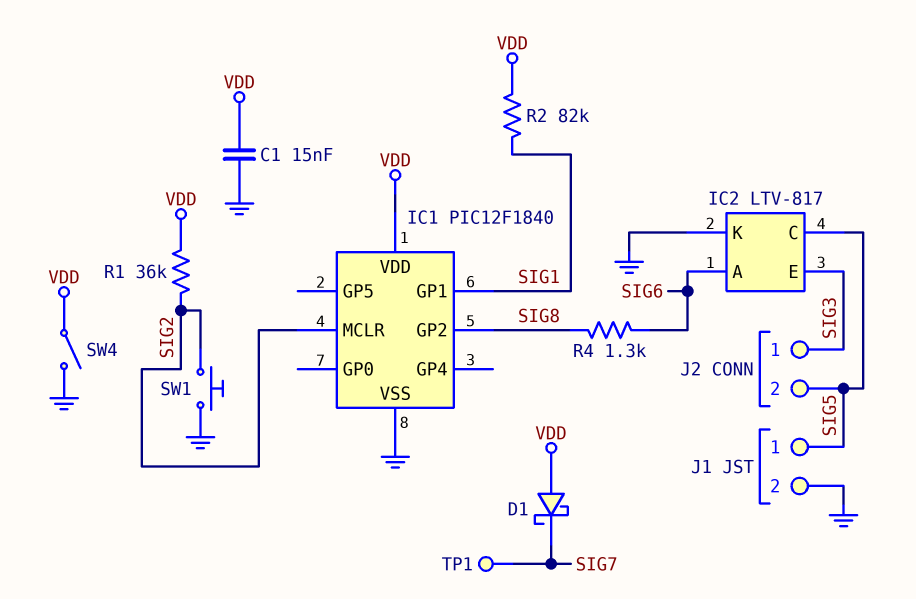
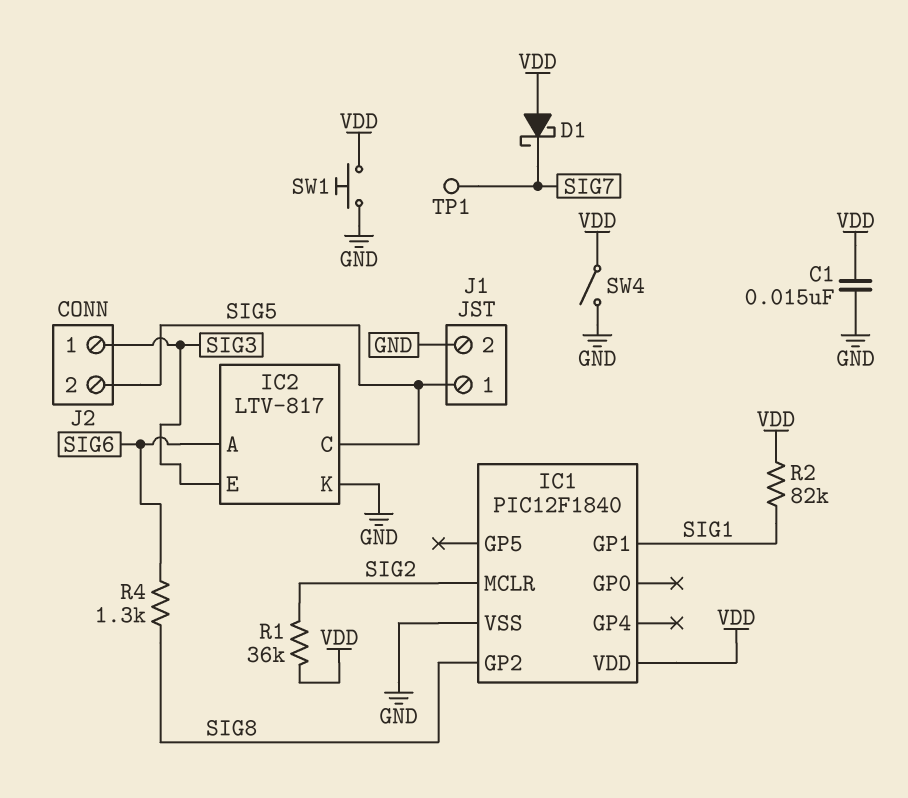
SW1: button (GND, SIG2) -> button (GND, VDD)

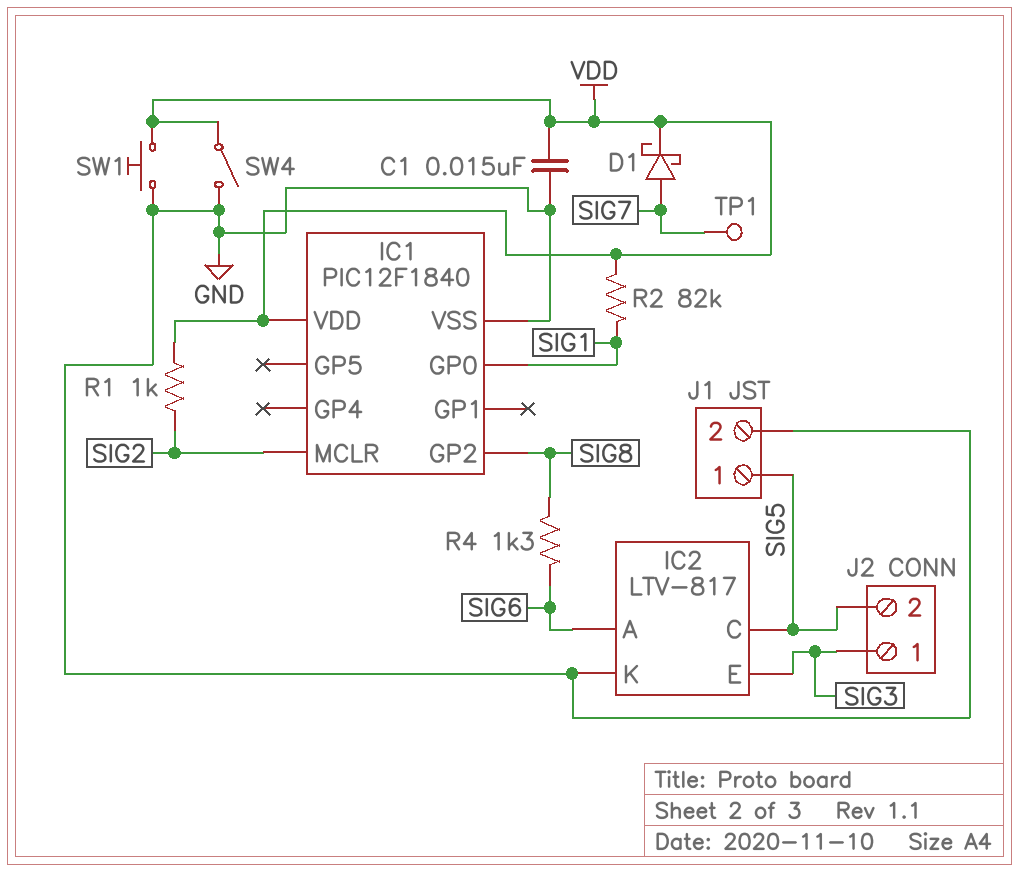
D1: schottky (A VDD, K SIG7) -> schottky (A SIG7, K VDD)
IC1 pin GP0: none -> SIG1
IC1 pin GP1: SIG1 -> none
R1: 36k (SIG2, VDD) -> 1k (SIG2, VDD)

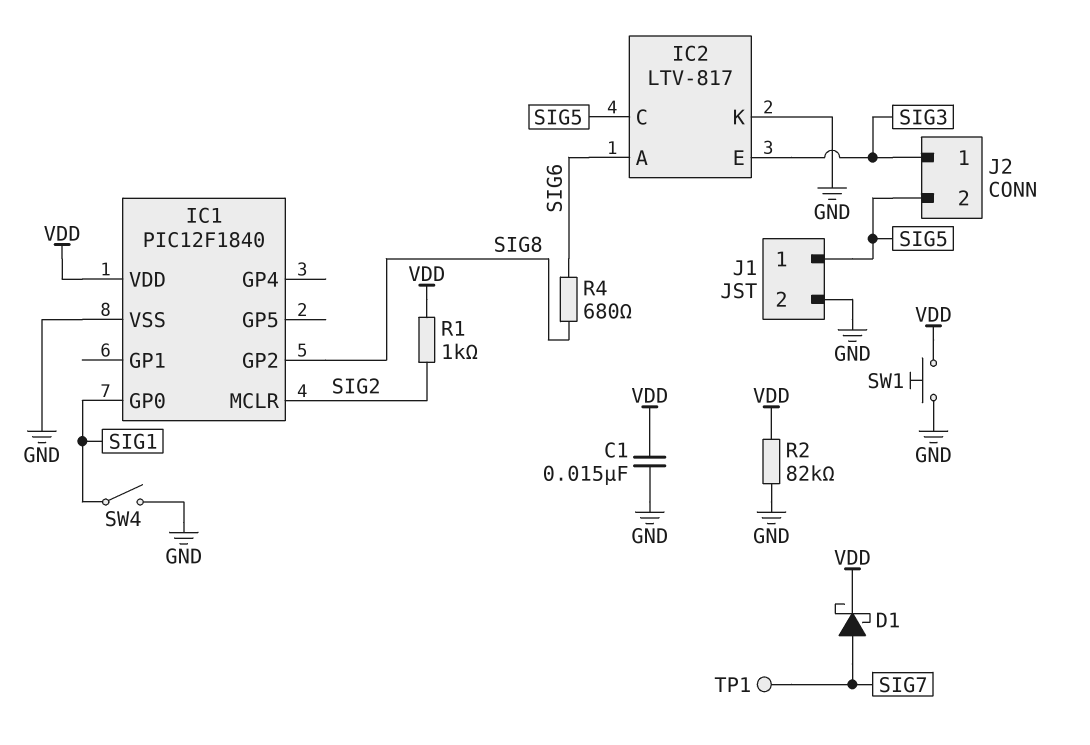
R2: 82k (SIG1, VDD) -> 82k (GND, VDD)
R4: 1.3k (SIG6, SIG8) -> 680 (SIG6, SIG8)
SW4: switch (GND, VDD) -> switch (GND, SIG1)

